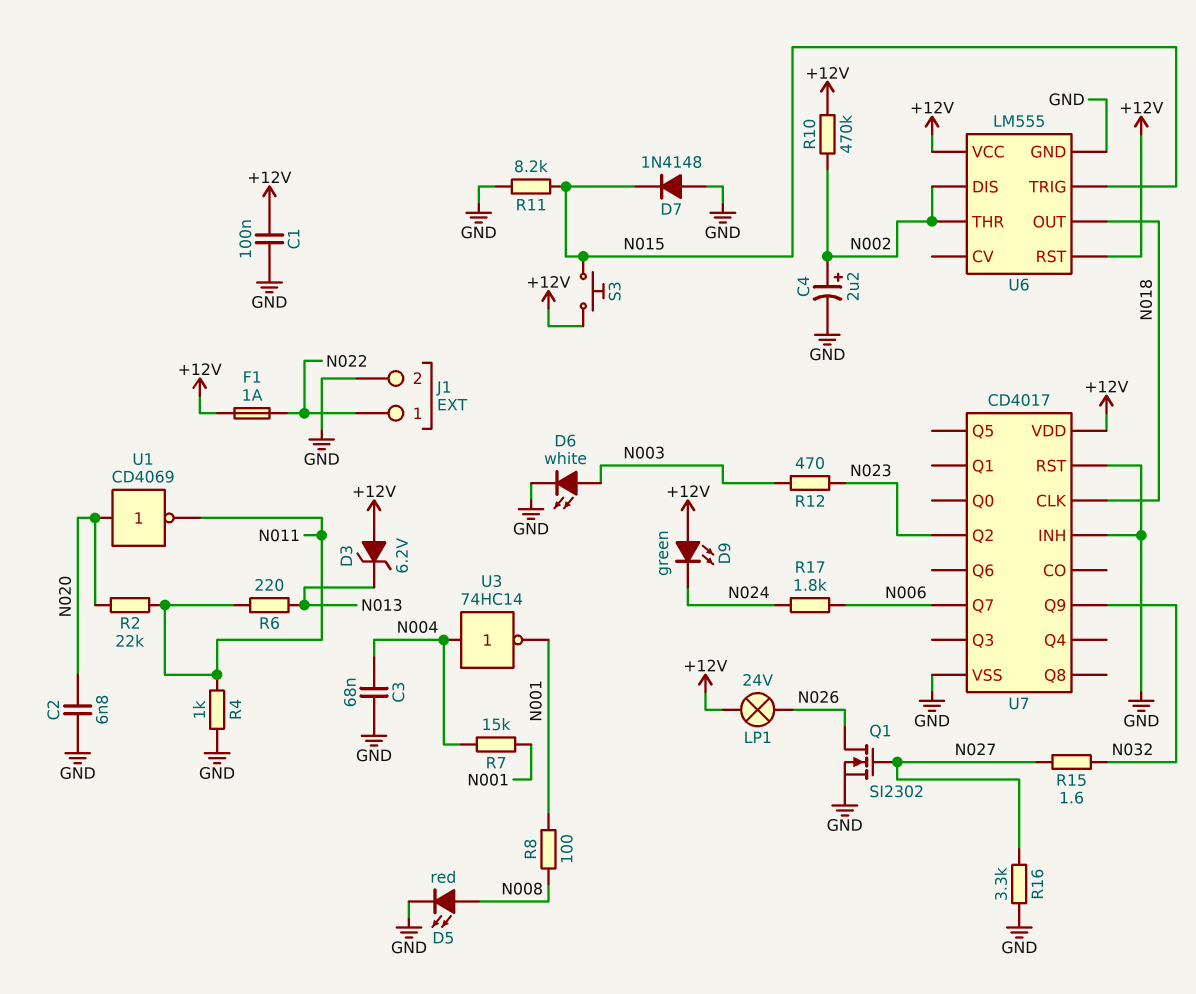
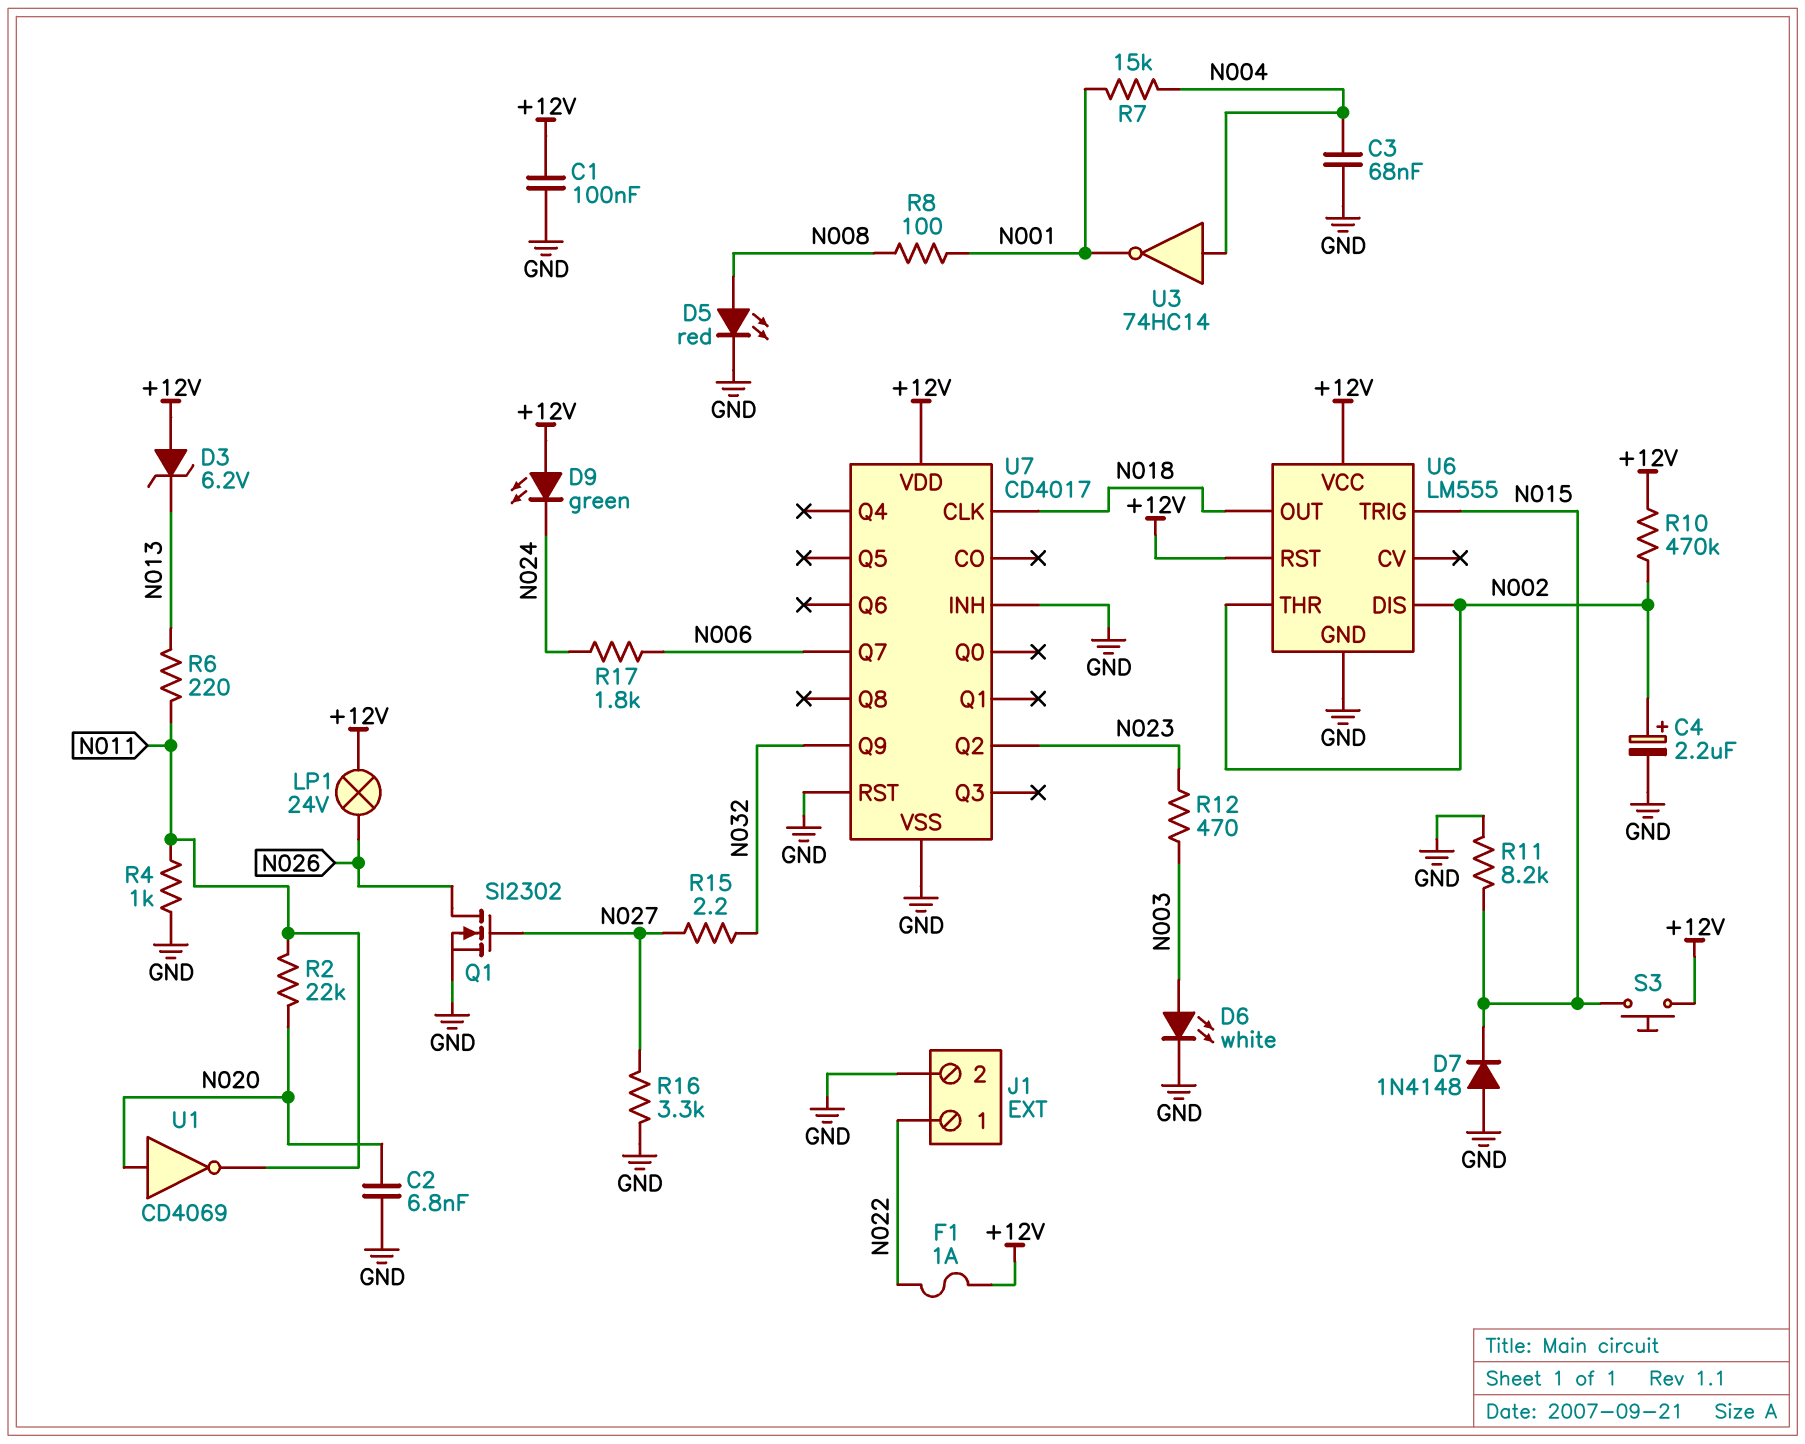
R15: 1.6 (N027, N032) -> 2.2 (N027, N032)

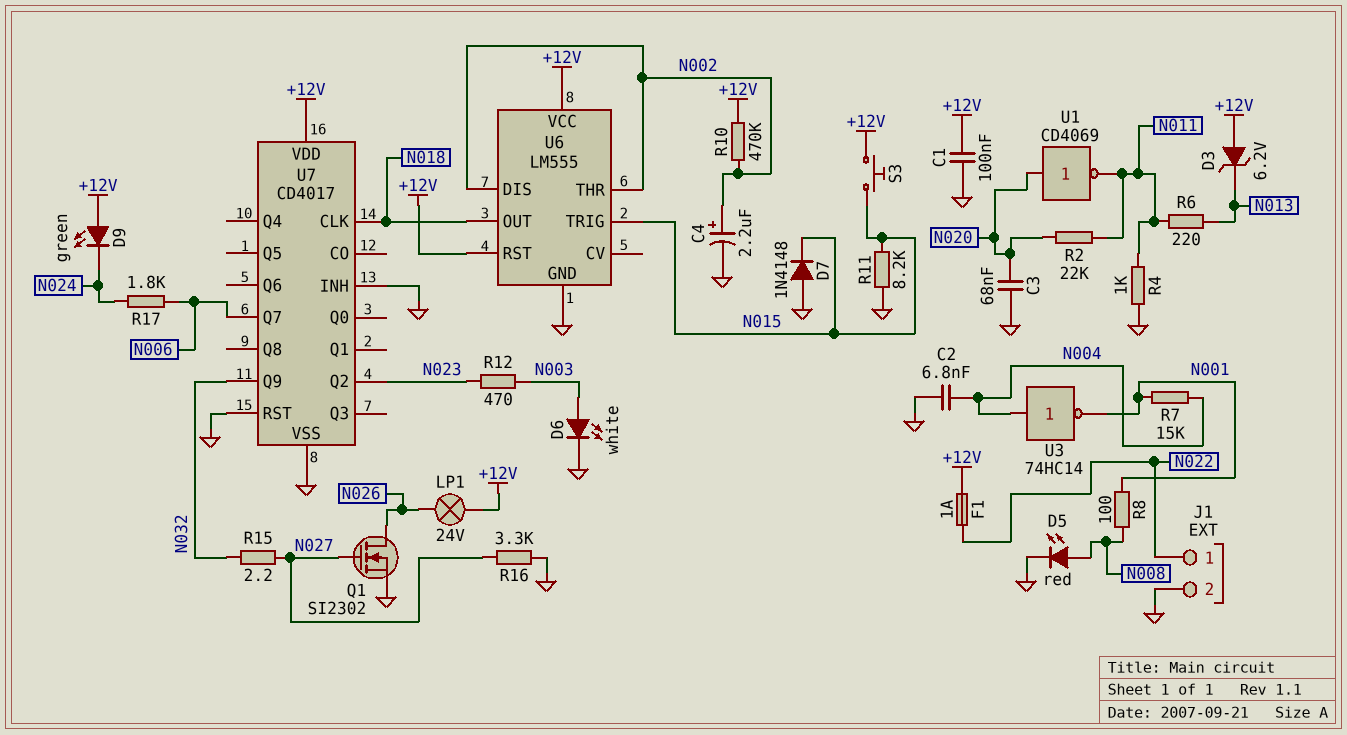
C2: 6.8nF (GND, N020) -> 6.8nF (GND, N004)
C3: 68nF (GND, N004) -> 68nF (GND, N020)

